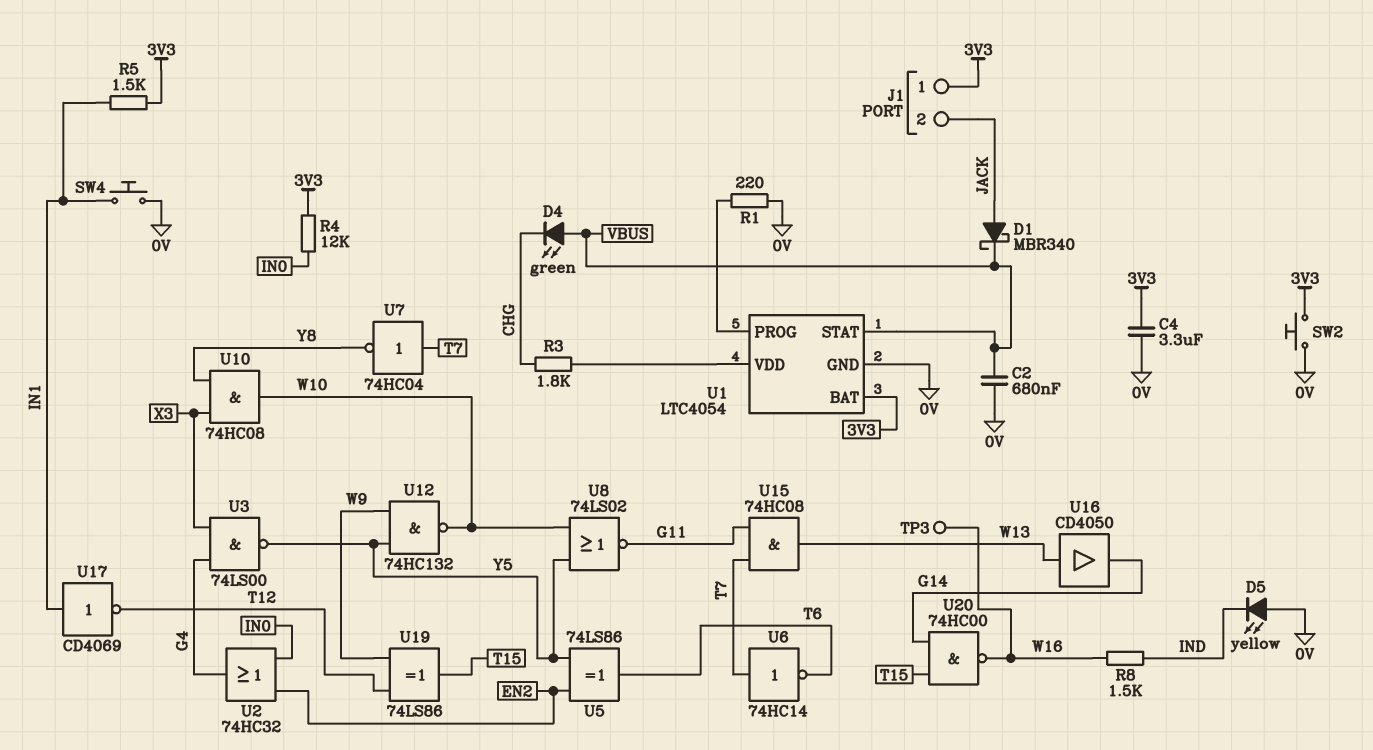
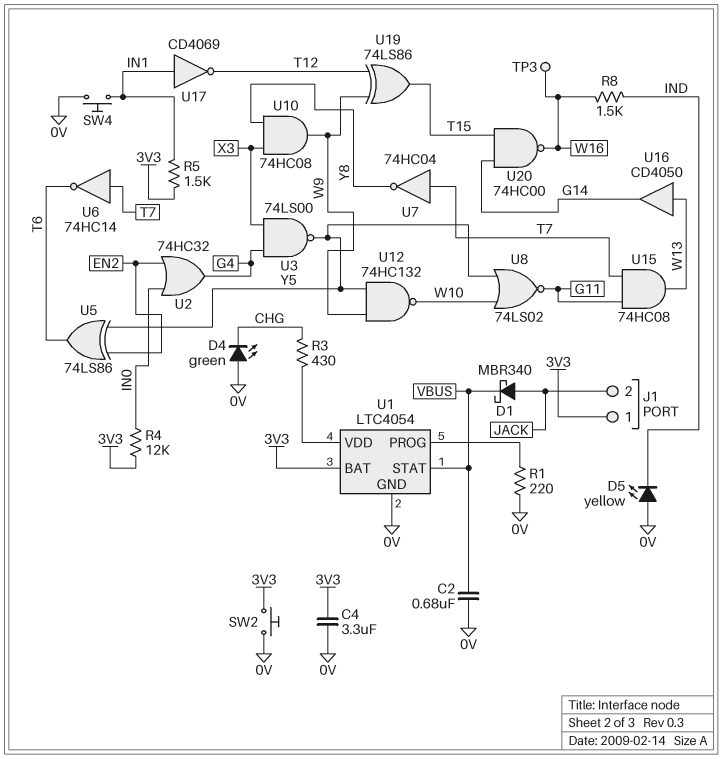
D4: LED green (A VBUS, K CHG) -> LED green (A 0V, K CHG)
R3: 1.8k (CHG, U1/VDD) -> 430 (CHG, U1/VDD)
U10: AND 74HC08 (in X3, in Y8, out W10) -> AND 74HC08 (in X3, in Y8, out W9)

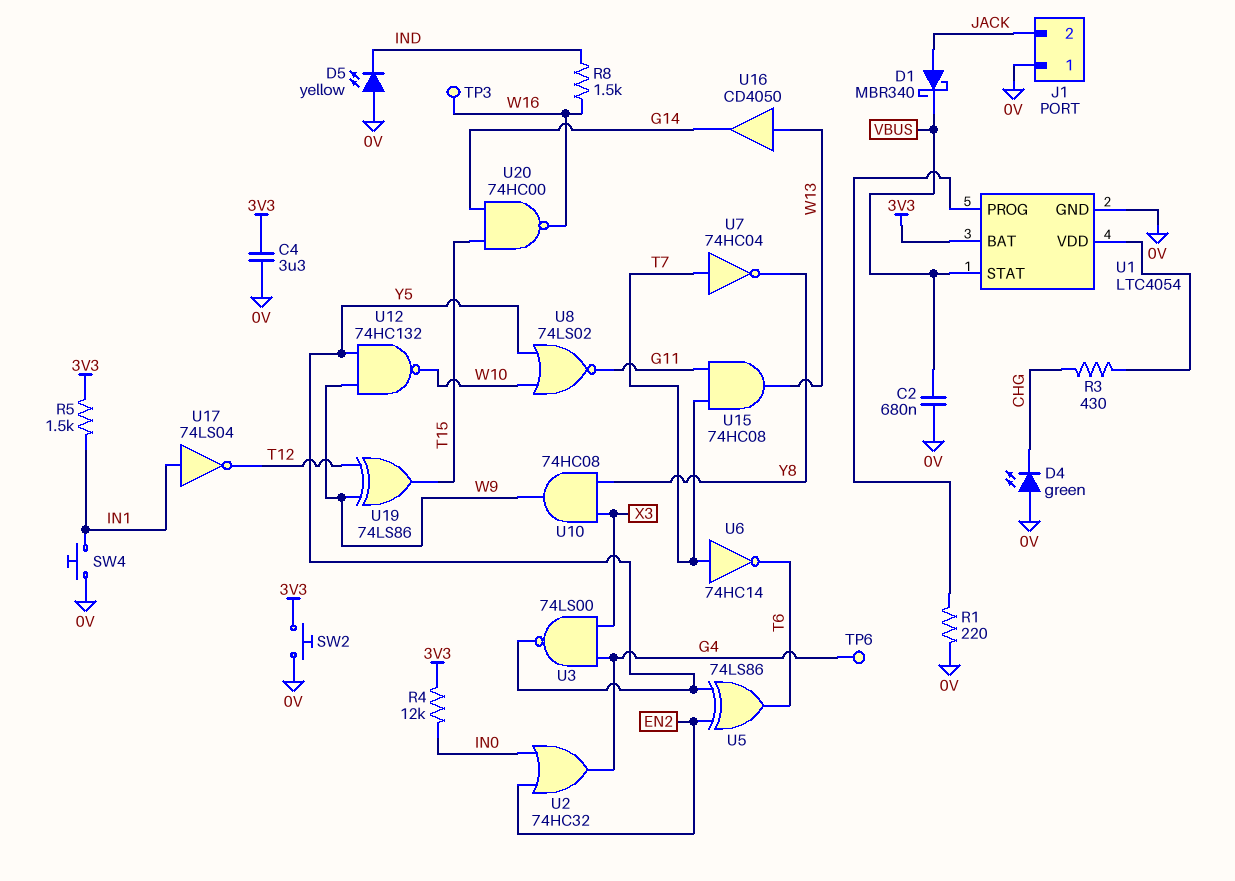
J1 pin 1: 3V3 -> 0V
TP6: none -> test point (G4)
U17: NOT CD4069 (in IN1, out T12) -> NOT 74LS04 (in IN1, out T12)

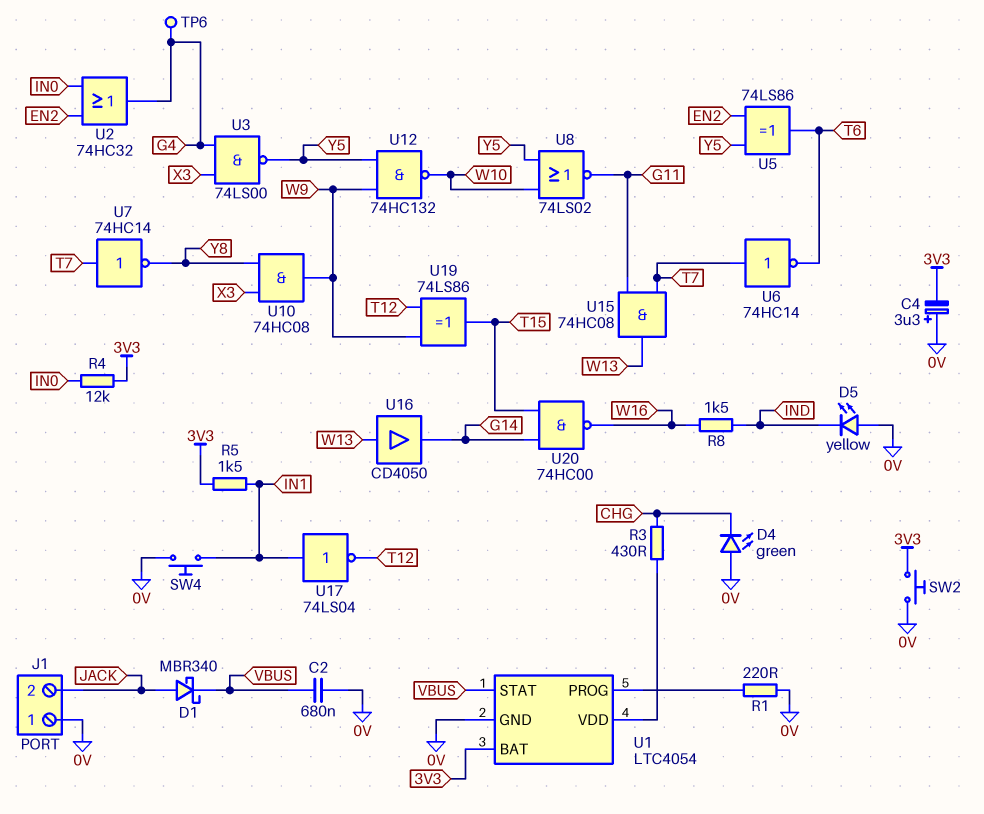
C4: 3.3uF (0V, 3V3) -> 3.3uF (plus 0V, minus 3V3)
TP3: test point (W16) -> none
U7: NOT 74HC04 (in T7, out Y8) -> NOT 74HC14 (in T7, out Y8)

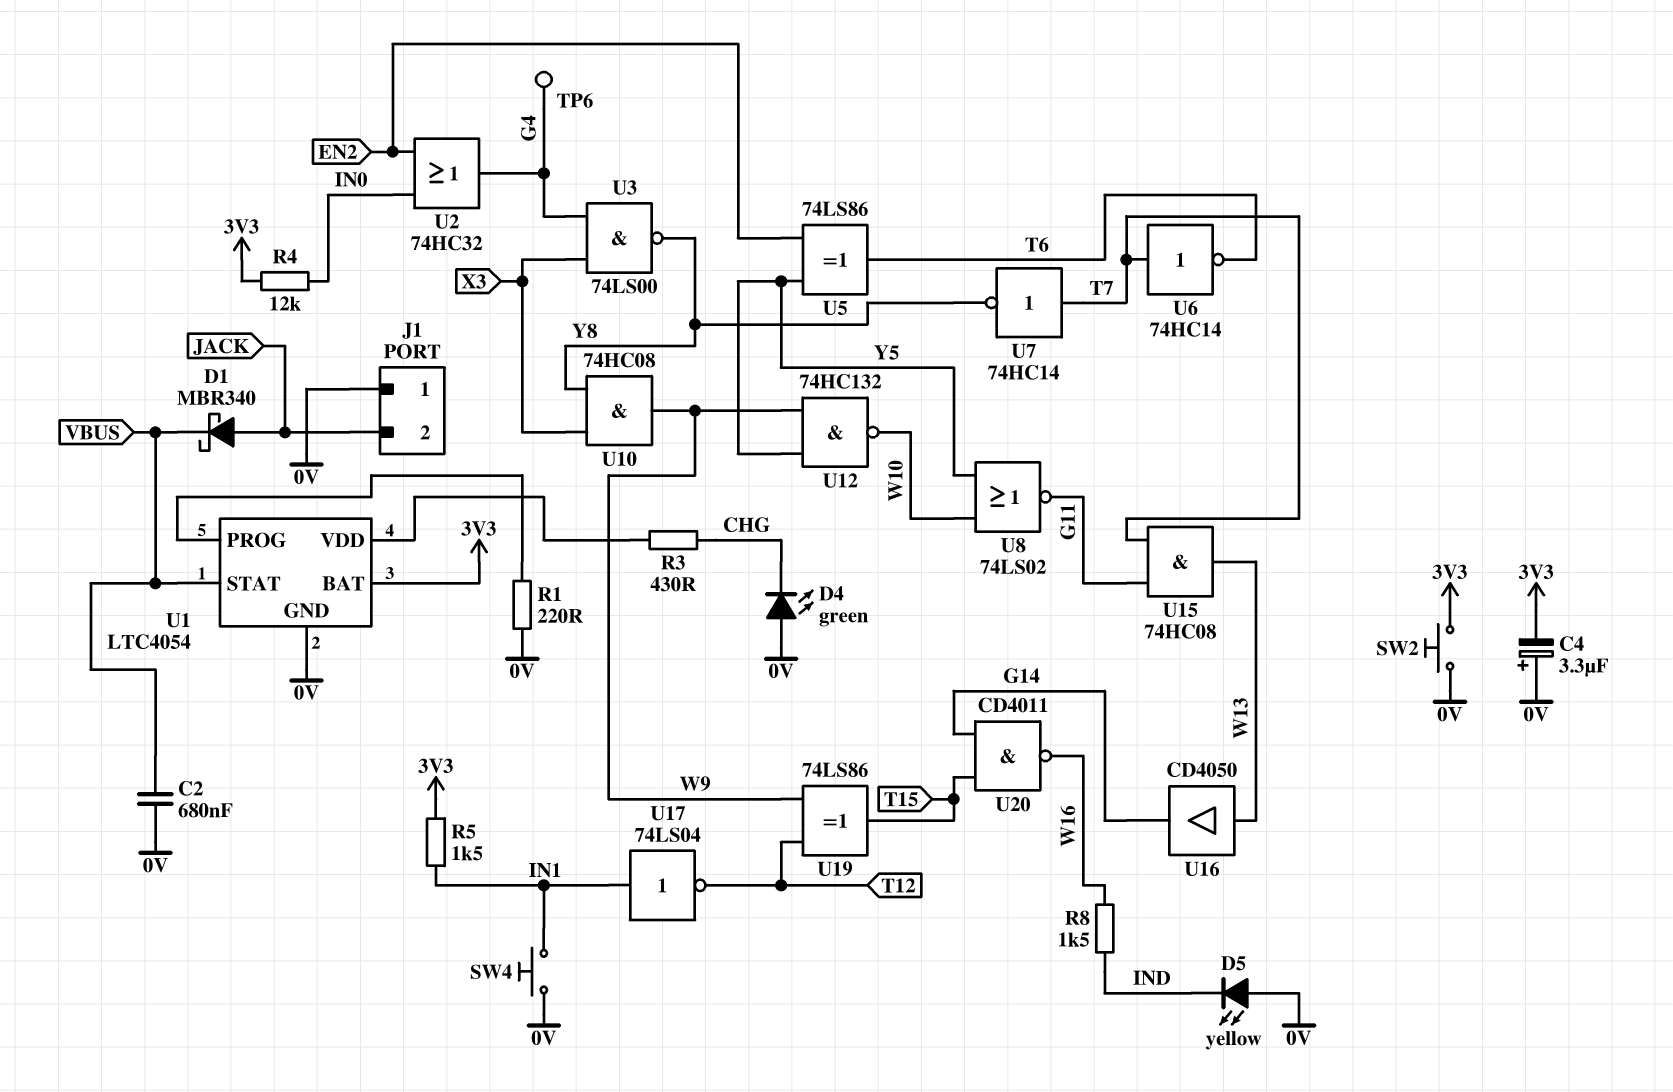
U3: NAND 74LS00 (in G4, in X3, out Y5) -> NAND 74LS00 (in G4, in X3, out Y8)
U20: NAND 74HC00 (in G14, in T15, out W16) -> NAND CD4011 (in G14, in T15, out W16)

